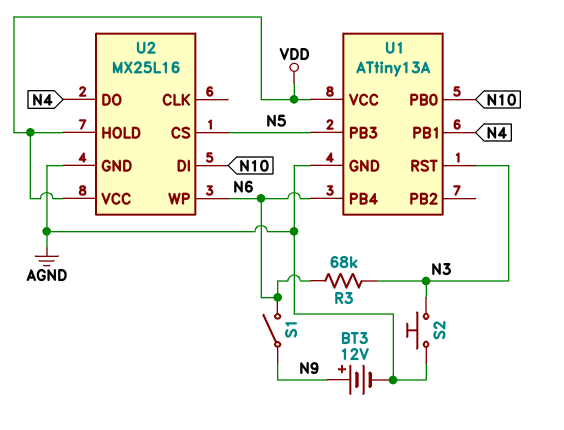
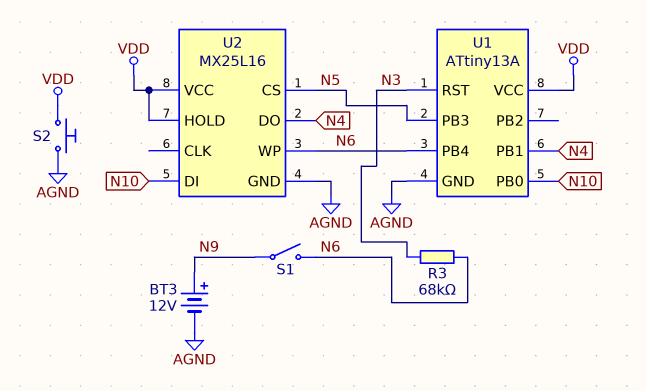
S2: button (AGND, N3) -> button (AGND, VDD)

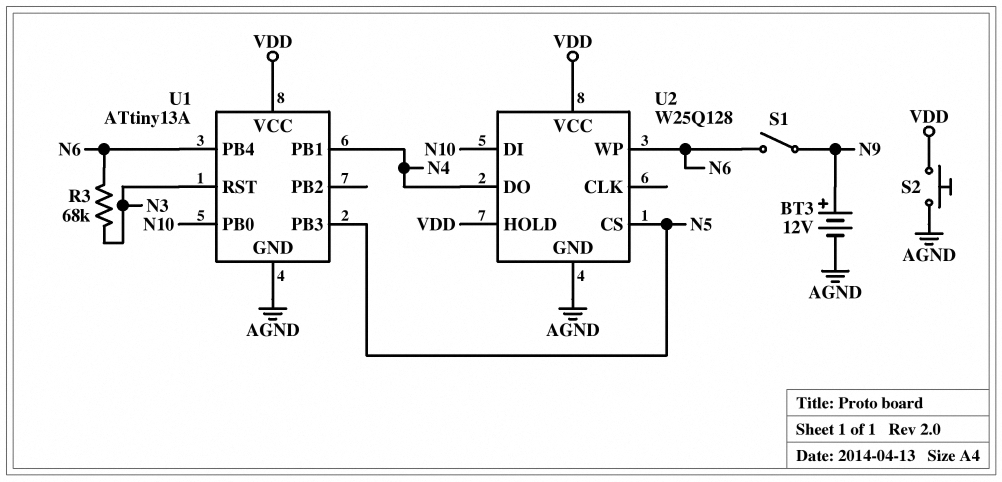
U2: MX25L16 -> W25Q128

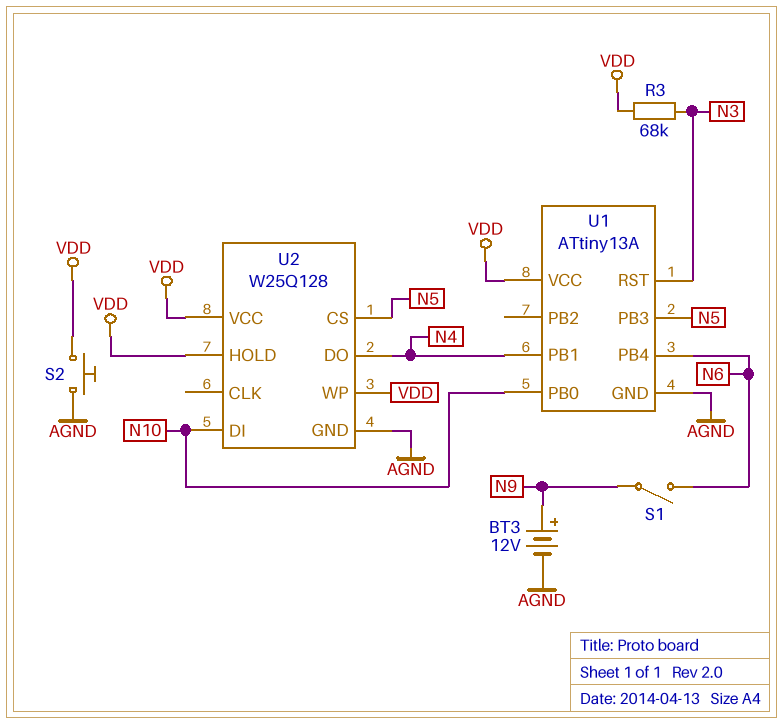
R3: 68k (N3, N6) -> 68k (N3, VDD)
U2 pin WP: N6 -> VDD

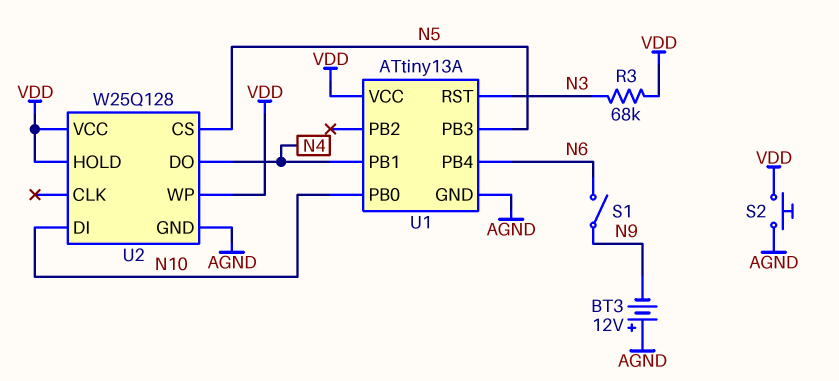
BT3: 12V (plus N9, minus AGND) -> 12V (plus AGND, minus N9)

